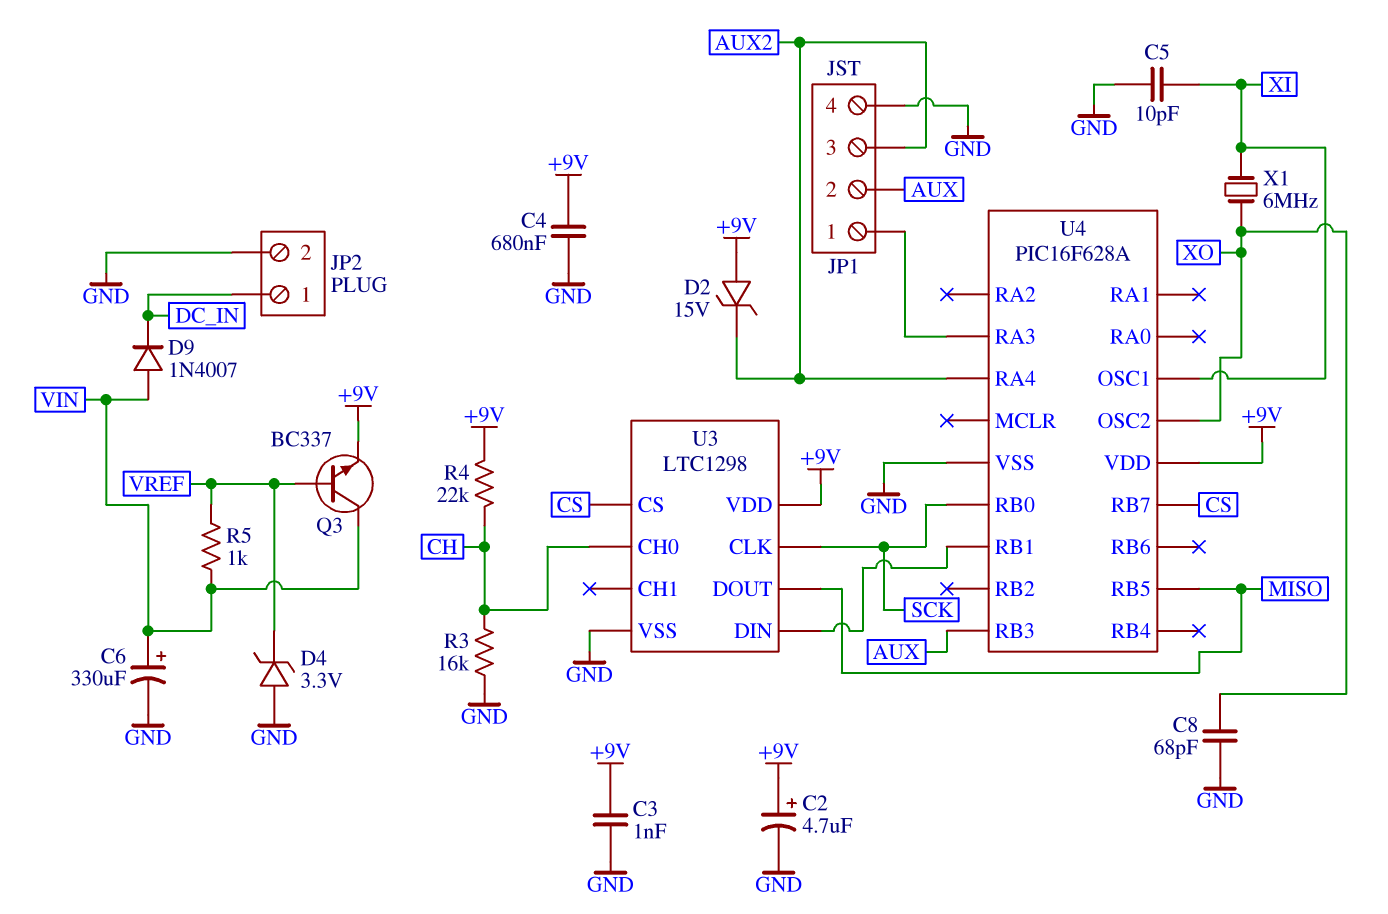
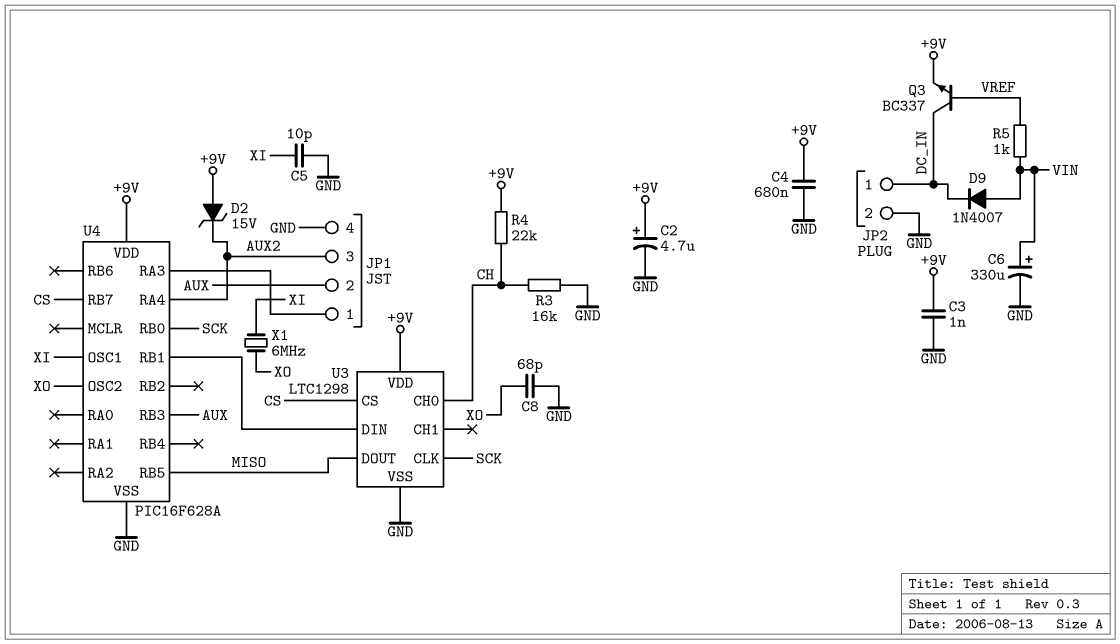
D4: zener 3.3V (A GND, K VREF) -> none
Q3: NPN BC337 (B VREF, C VIN, E +9V) -> NPN BC337 (B VREF, C DC_IN, E +9V)

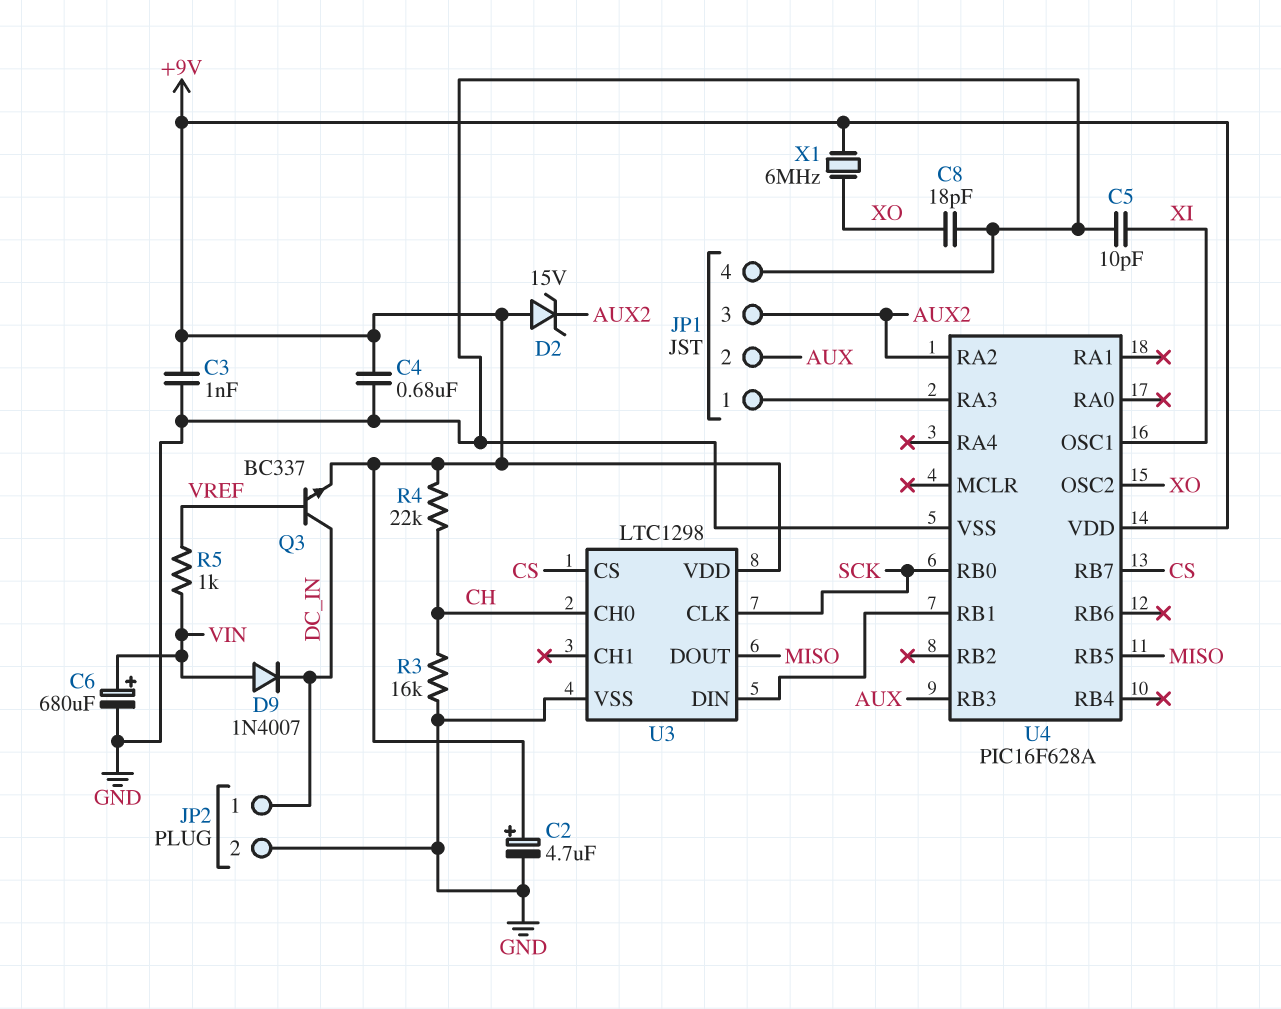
C6: 330uF (plus VIN, minus GND) -> 680uF (plus VIN, minus GND)
C8: 68pF (GND, XO) -> 18pF (GND, XO)
U4 pin RA2: none -> AUX2
U4 pin RA4: AUX2 -> none
X1: 6MHz (XI, XO) -> 6MHz (+9V, XO)

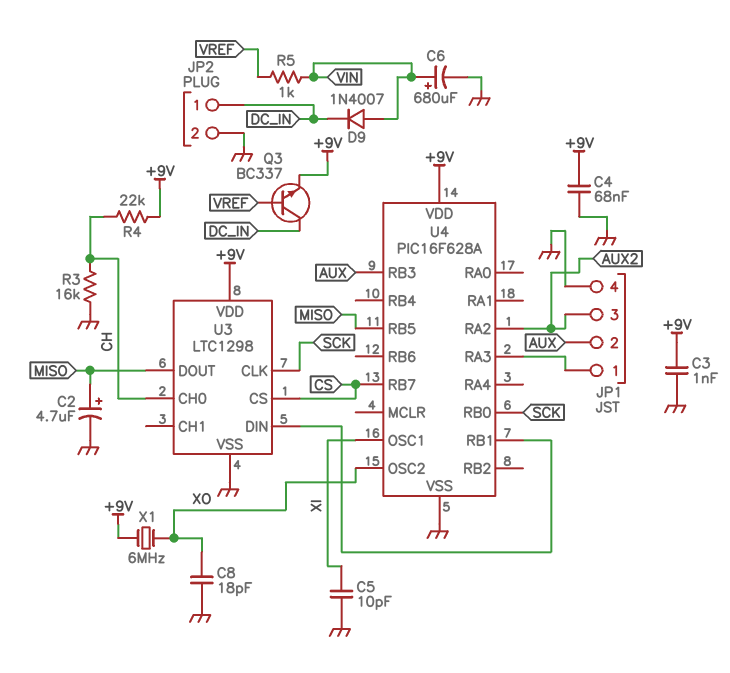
C2: 4.7uF (plus +9V, minus GND) -> 4.7uF (plus MISO, minus GND)
C4: 680nF (+9V, GND) -> 68nF (+9V, GND)
D2: zener 15V (A +9V, K AUX2) -> none

